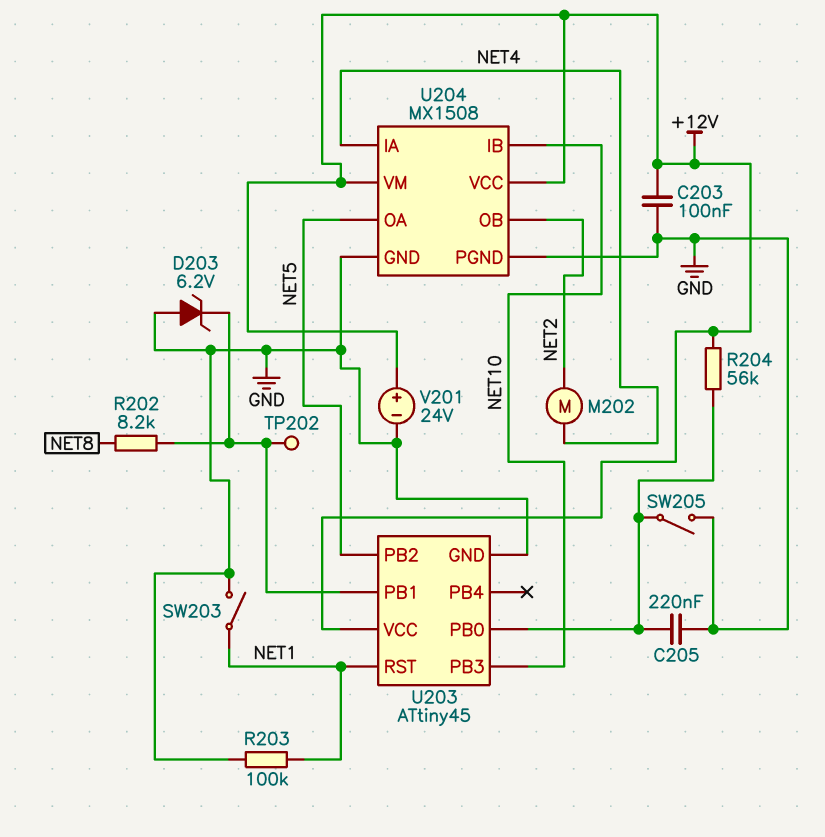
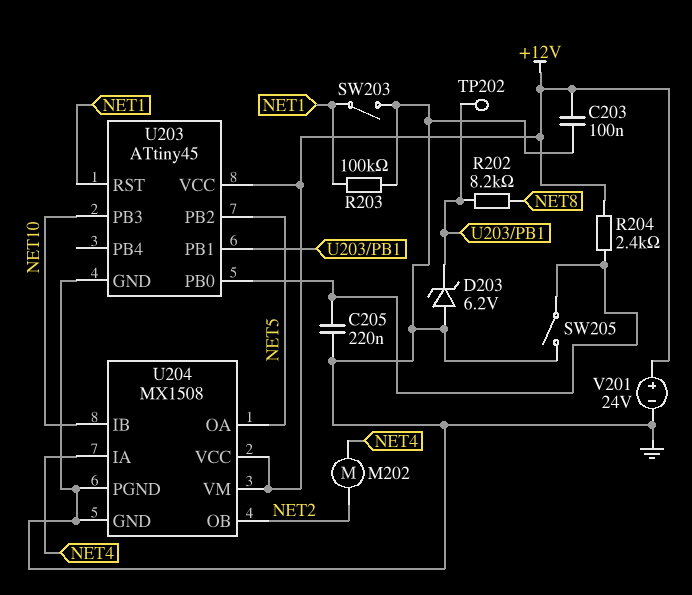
R204: 56k (+12V, U203/PB0) -> 2.4k (+12V, U203/PB0)

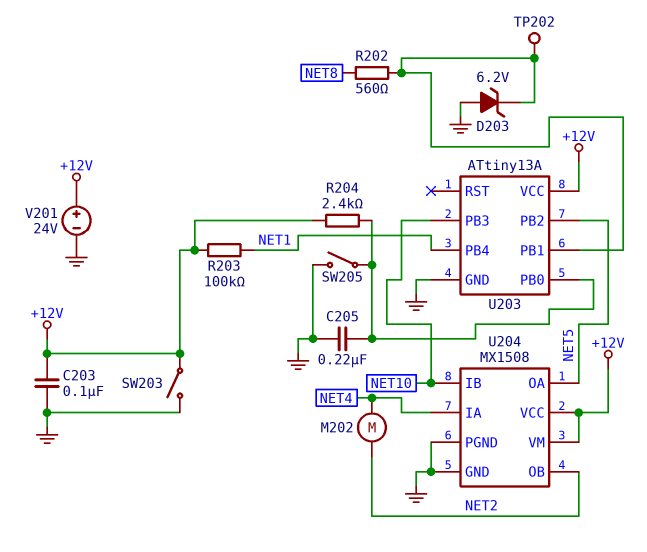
R202: 8.2k (NET8, U203/PB1) -> 560 (NET8, U203/PB1)
R203: 100k (GND, NET1) -> 100k (+12V, NET1)
SW203: switch (GND, NET1) -> switch (+12V, GND)
U203: ATtiny45 -> ATtiny13A
U203 pin PB4: none -> NET1
U203 pin RST: NET1 -> none

